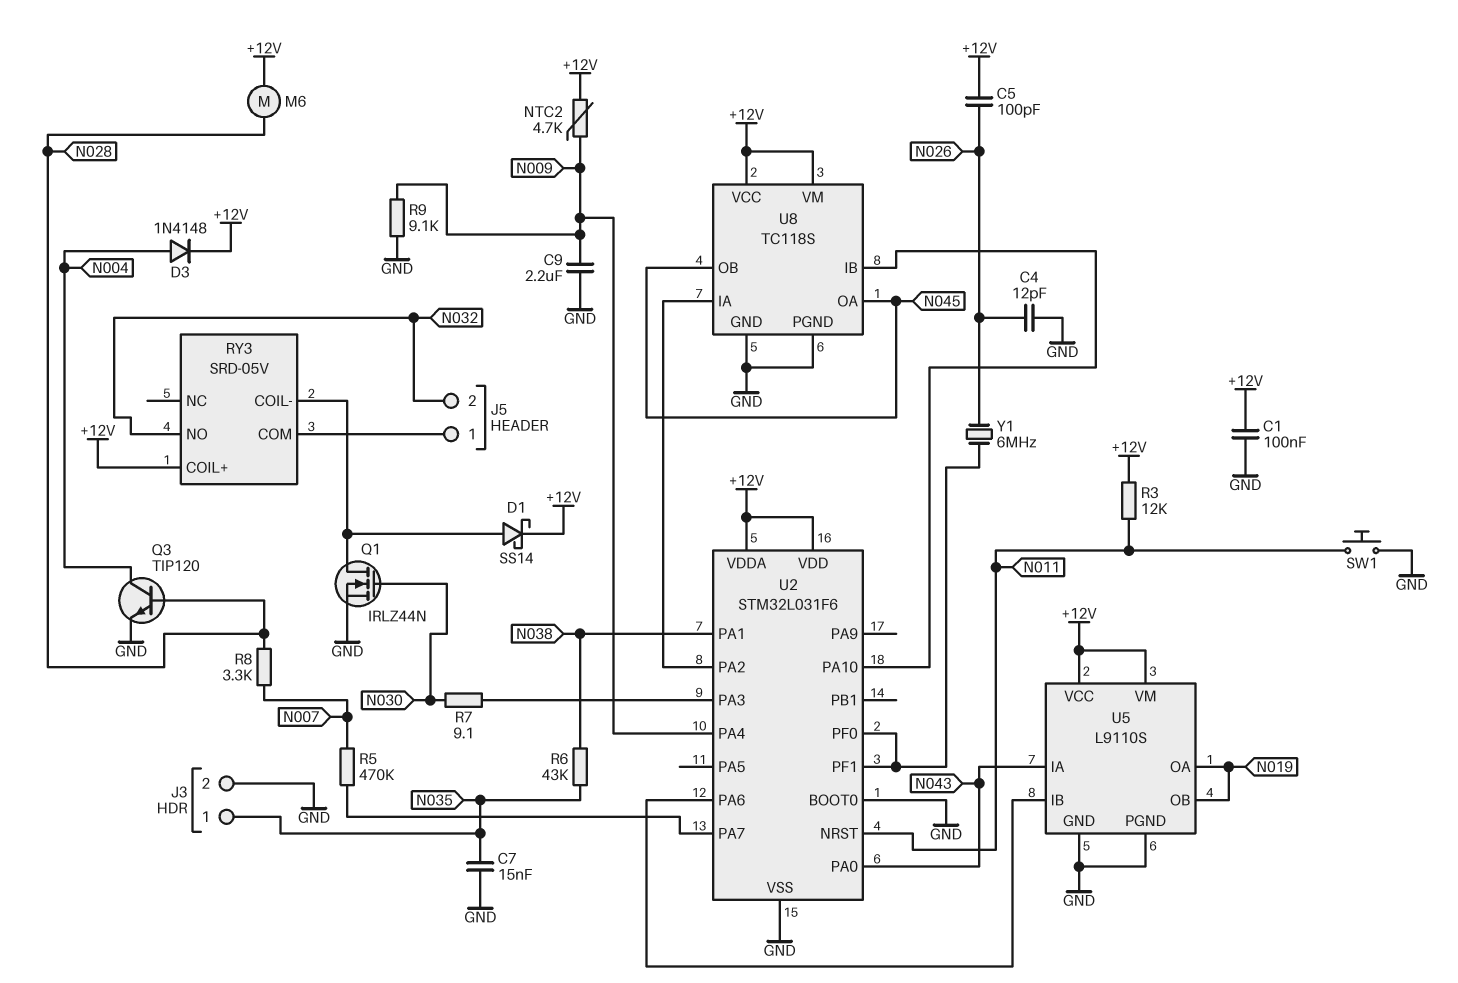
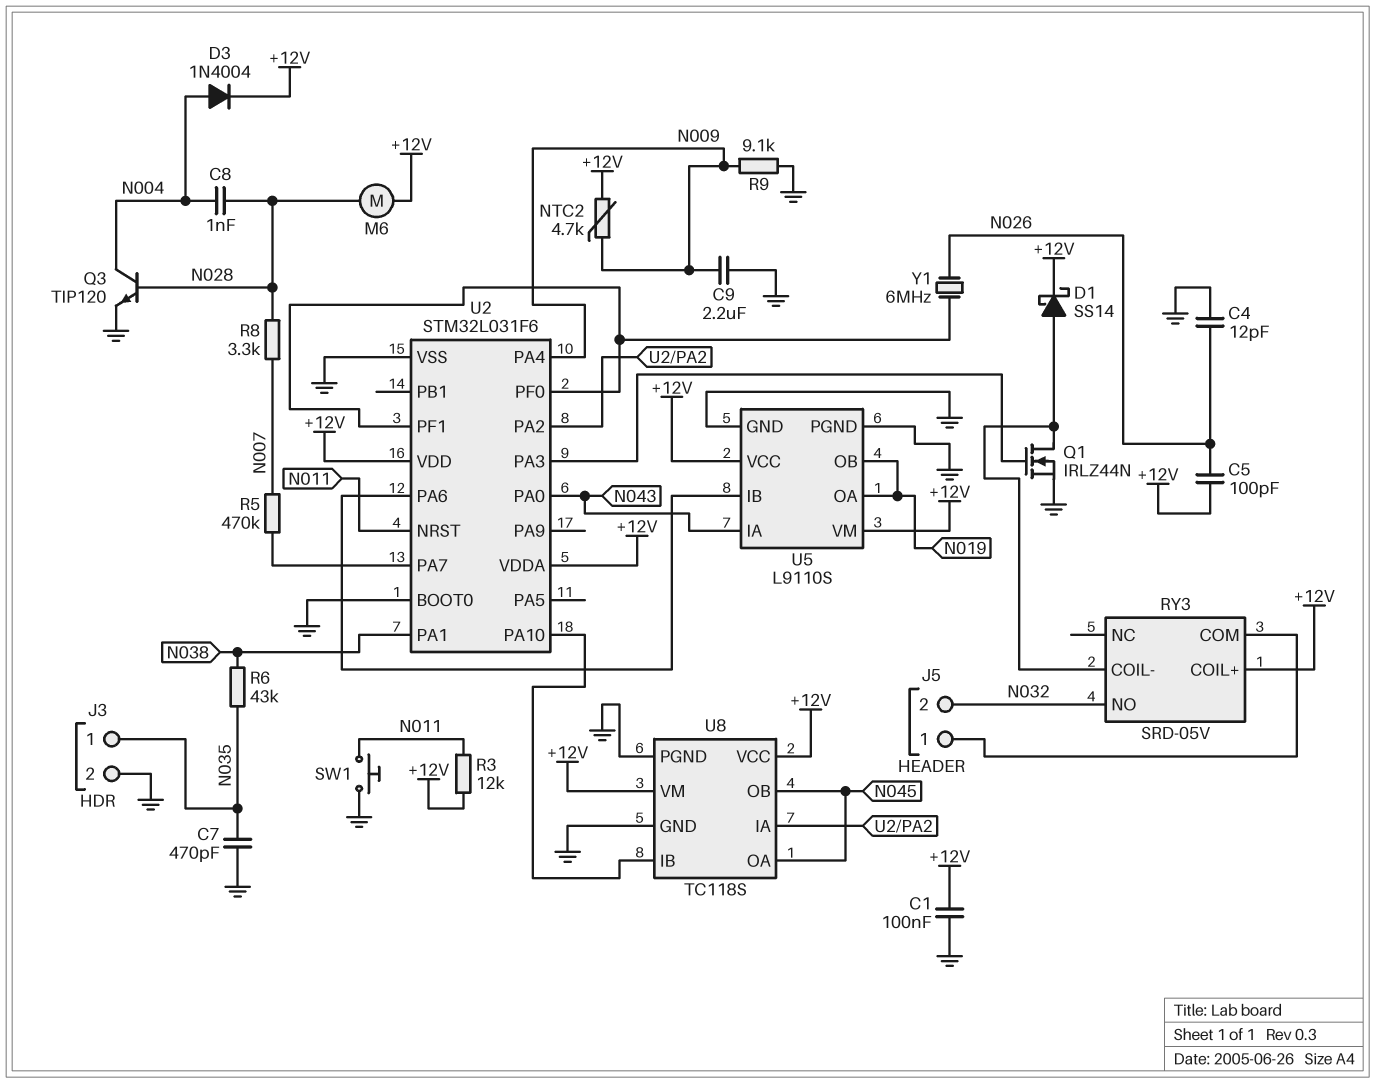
C7: 15nF (GND, N035) -> 470pF (GND, N035)
C8: none -> 1nF (N004, N028)
D3: diode 1N4148 (A N004, K +12V) -> diode 1N4004 (A N004, K +12V)
Q1: NMOS IRLZ44N (G N030, D RY3/COIL-, S GND) -> NMOS IRLZ44N (G U2/PA3, D RY3/COIL-, S GND)
R7: 9.1 (N030, U2/PA3) -> none

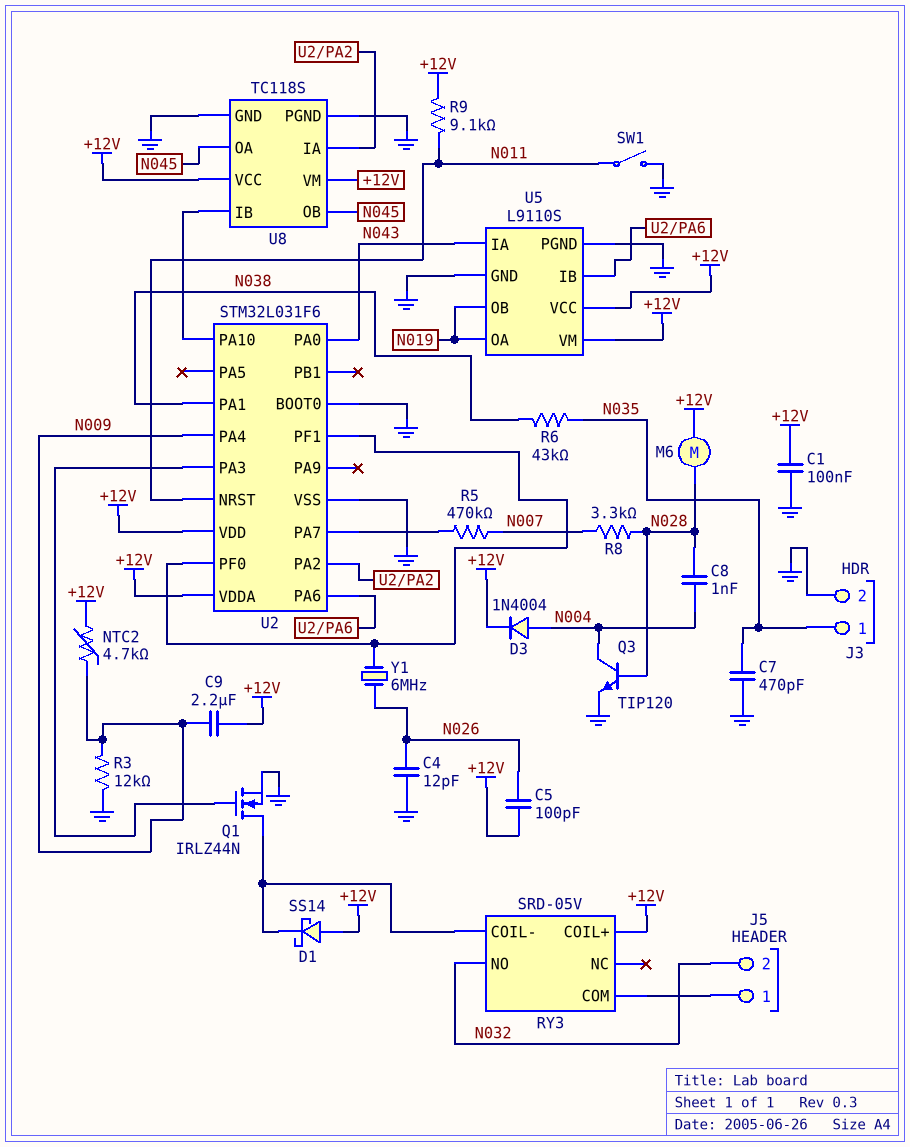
C9: 2.2uF (GND, N009) -> 2.2uF (+12V, N009)
D1: schottky SS14 (A RY3/COIL-, K +12V) -> schottky SS14 (A +12V, K RY3/COIL-)
R3: 12k (+12V, N011) -> 12k (GND, N009)
R9: 9.1k (GND, N009) -> 9.1k (+12V, N011)
SW1: button (GND, N011) -> switch (GND, N011)

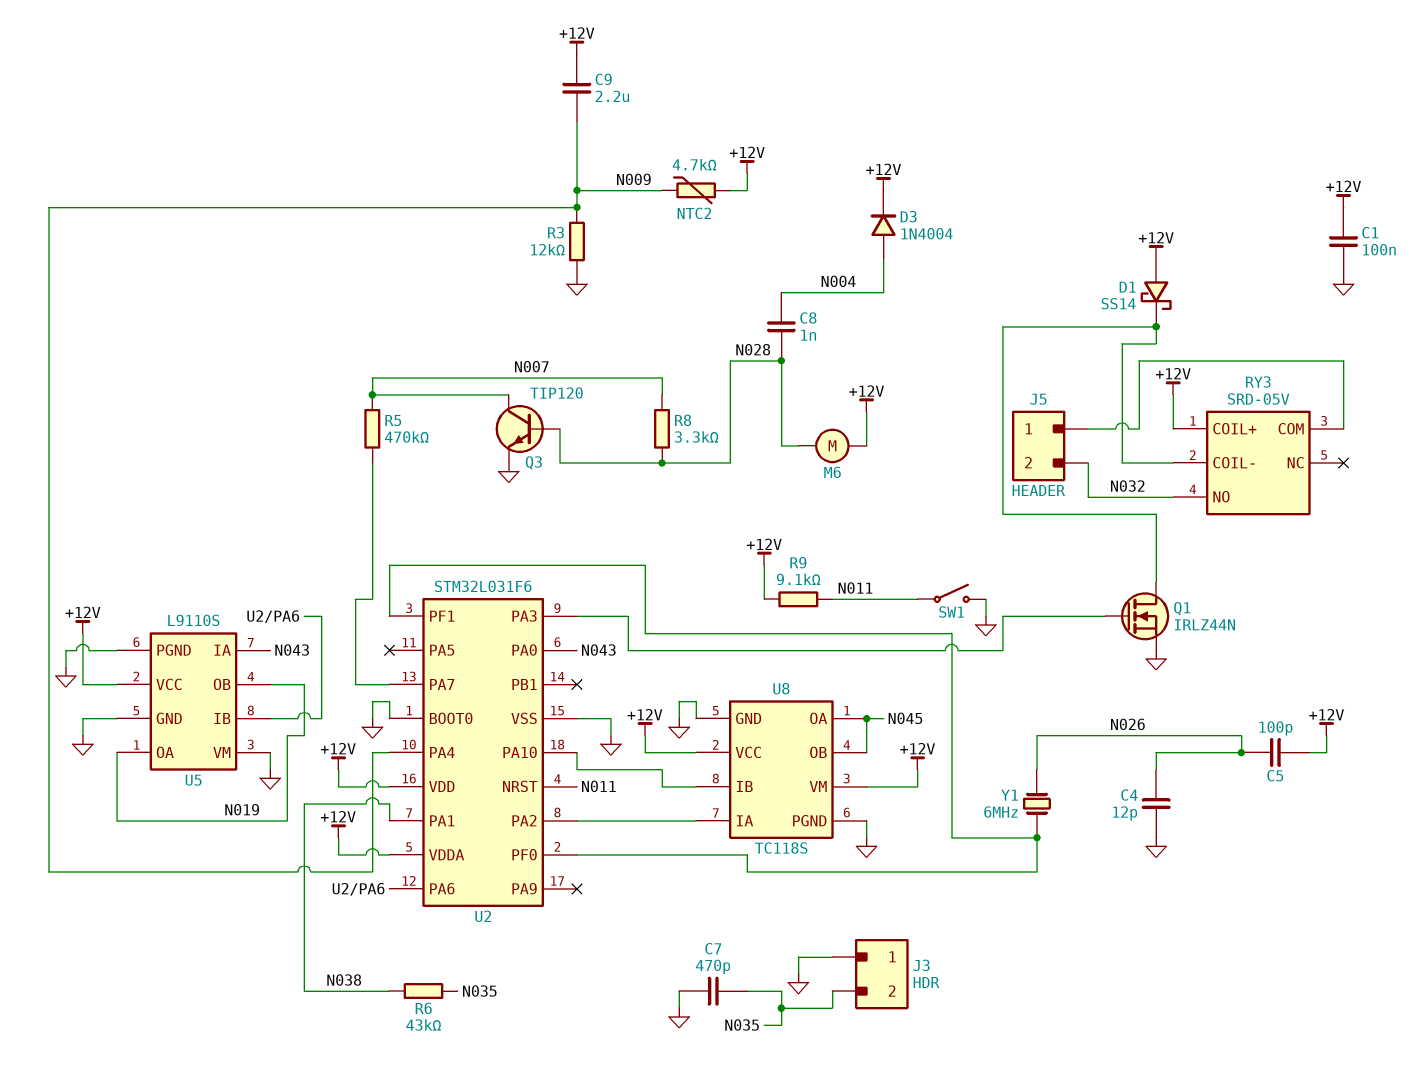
J3 pin 1: N035 -> GND
J3 pin 2: GND -> N035
Q3: NPN TIP120 (B N028, C N004, E GND) -> NPN TIP120 (B N028, C N007, E GND)
U5 pin VM: +12V -> GND

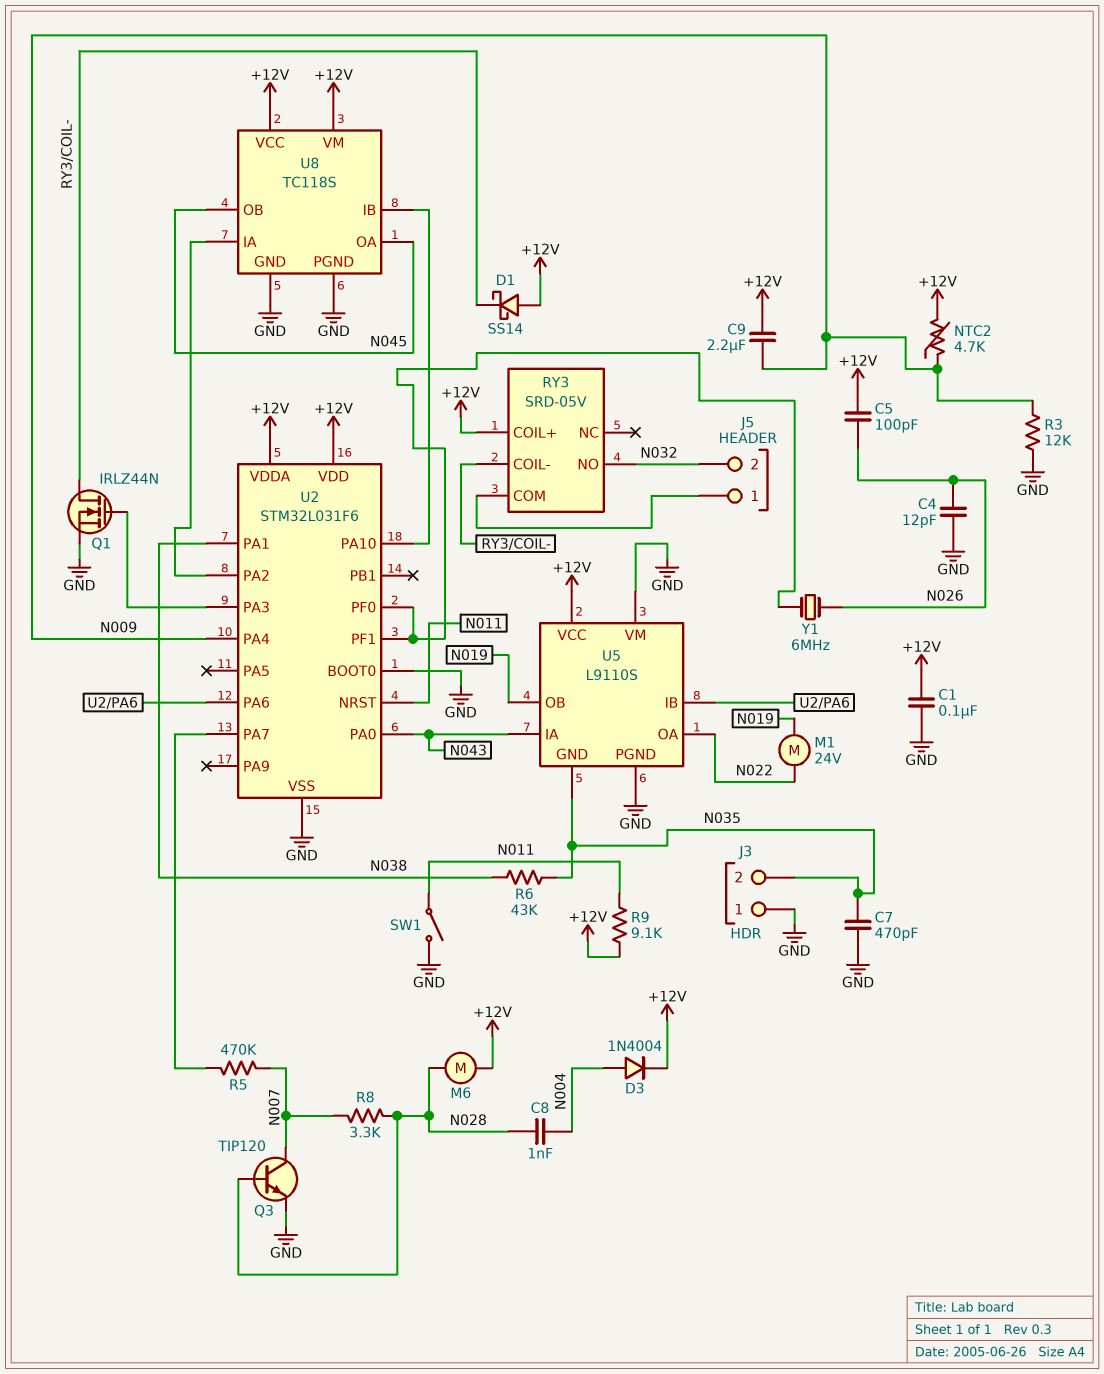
M1: none -> motor 24V (N019, N022)
U5 pin GND: GND -> N035
U5 pin OA: N019 -> N022

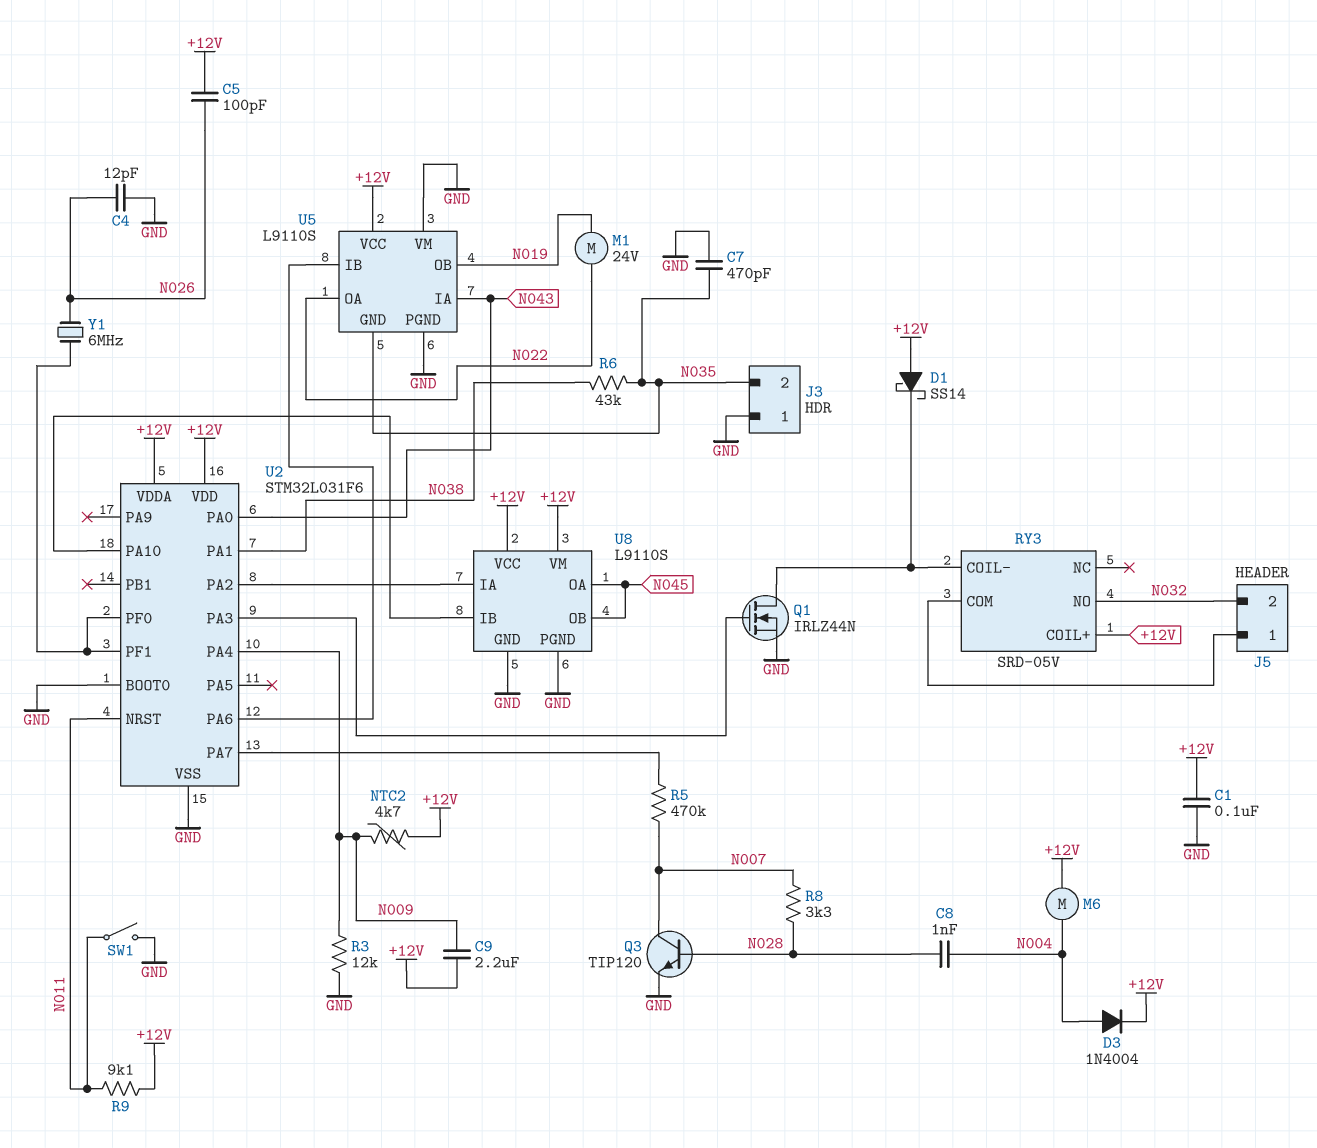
M6: motor (+12V, N028) -> motor (+12V, N004)
U8: TC118S -> L9110S

